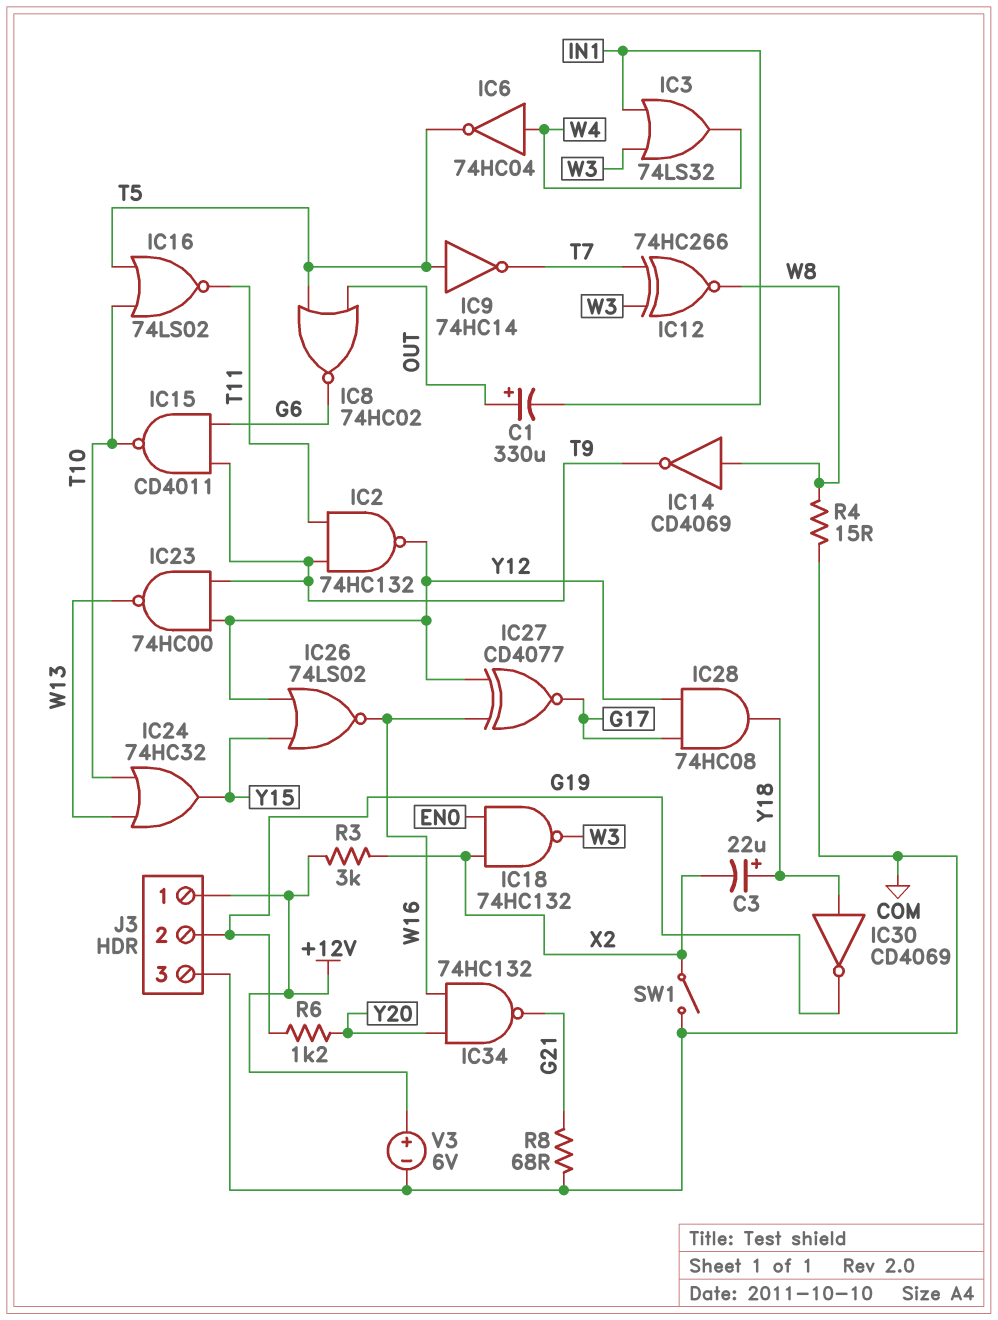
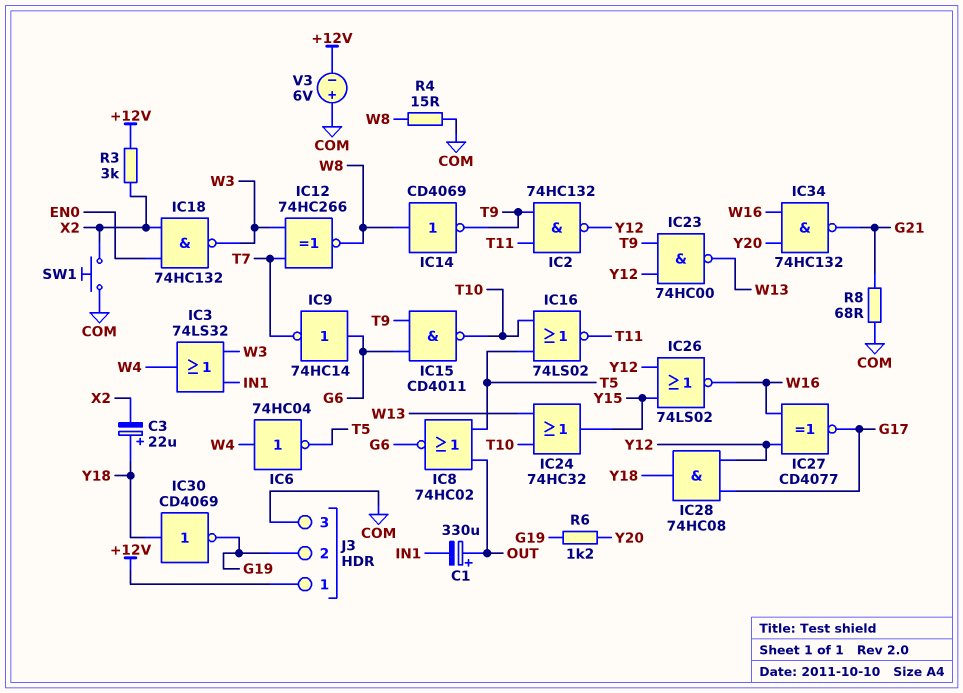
IC9: NOT 74HC14 (in T5, out T7) -> NOT 74HC14 (in G6, out T7)
SW1: switch (COM, X2) -> button (COM, X2)
V3: 6V (plus +12V, minus COM) -> 6V (plus COM, minus +12V)

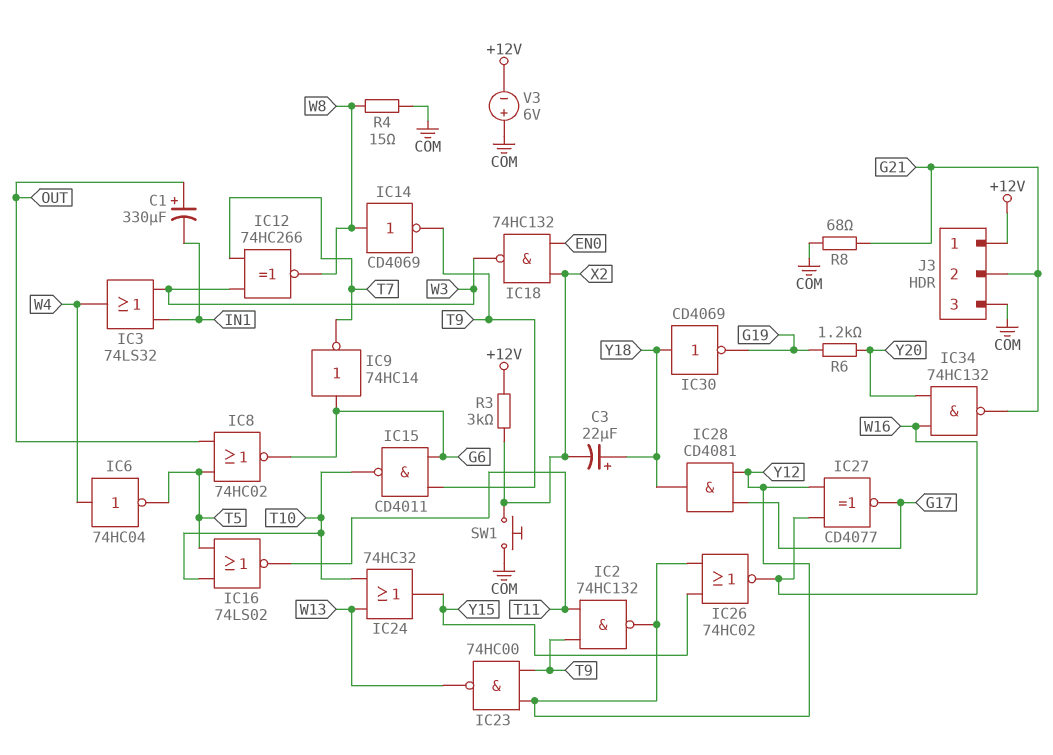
IC26: NOR 74LS02 (in Y12, in Y15, out W16) -> NOR 74HC02 (in Y12, in Y15, out W16)
IC28: AND 74HC08 (in G17, in Y12, out Y18) -> AND CD4081 (in G17, in Y12, out Y18)
J3 pin 2: G19 -> G21

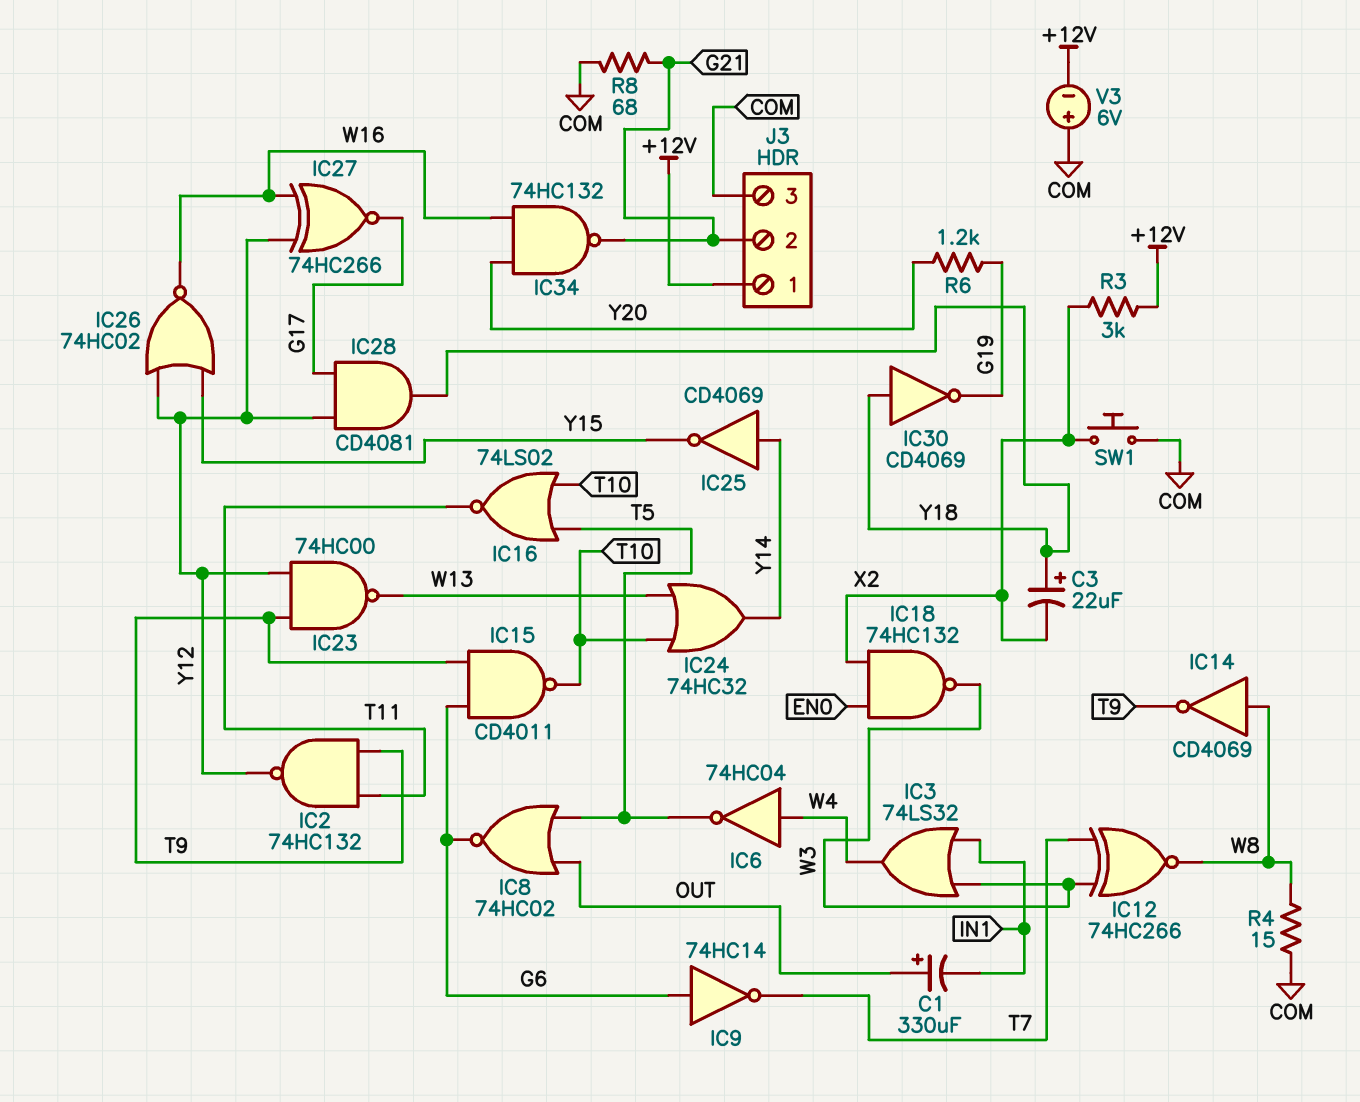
IC24: OR 74HC32 (in T10, in W13, out Y15) -> OR 74HC32 (in T10, in W13, out Y14)
IC25: none -> NOT CD4069 (in Y14, out Y15)
IC27: XNOR CD4077 (in W16, in Y12, out G17) -> XNOR 74HC266 (in W16, in Y12, out G17)

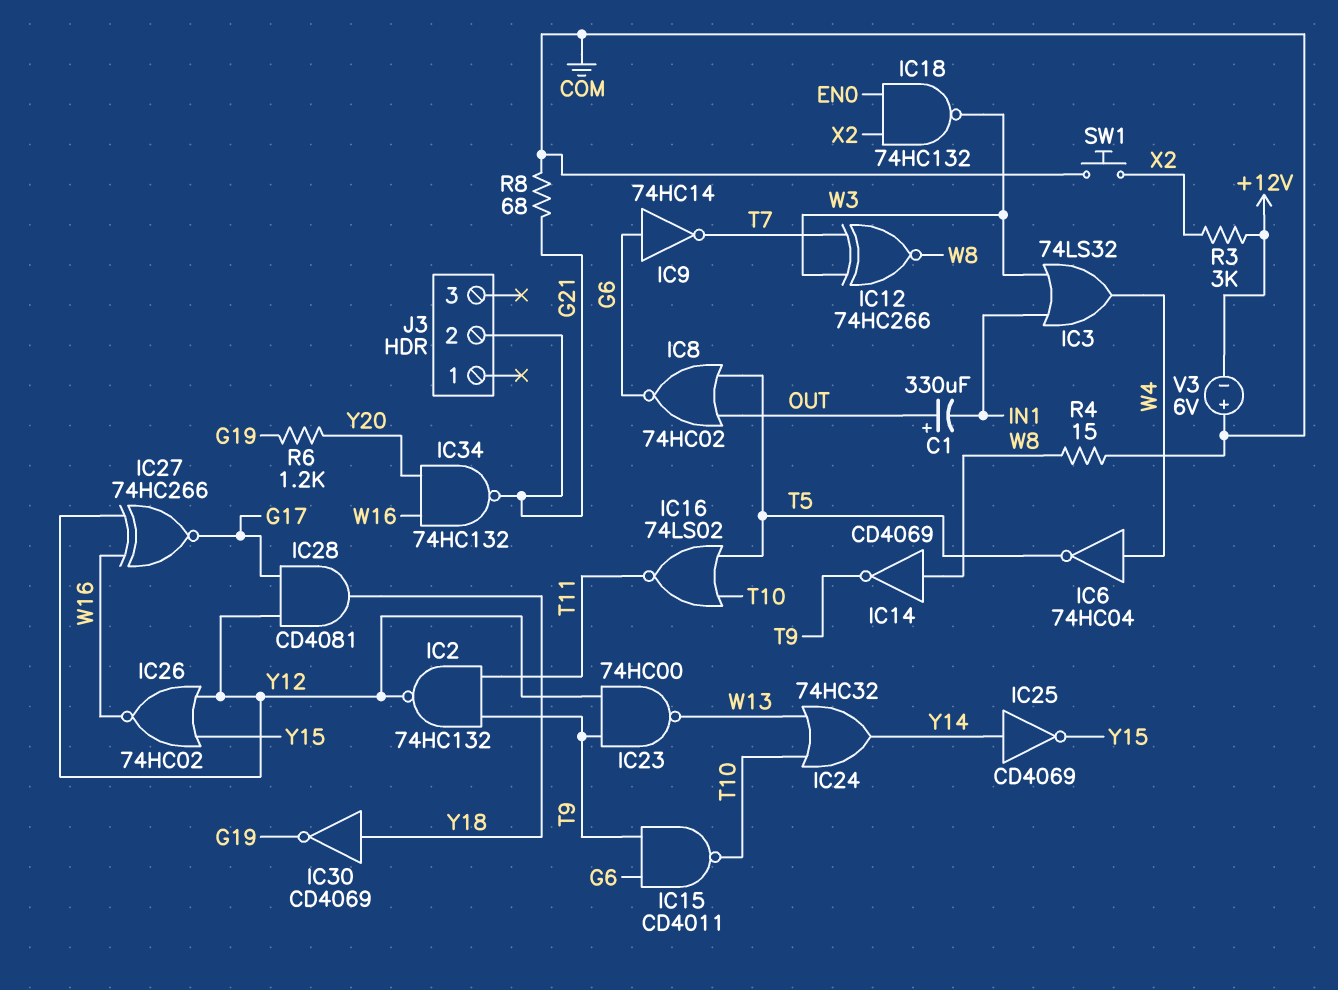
C3: 22uF (plus Y18, minus X2) -> none
J3 pin 1: +12V -> none
J3 pin 3: COM -> none

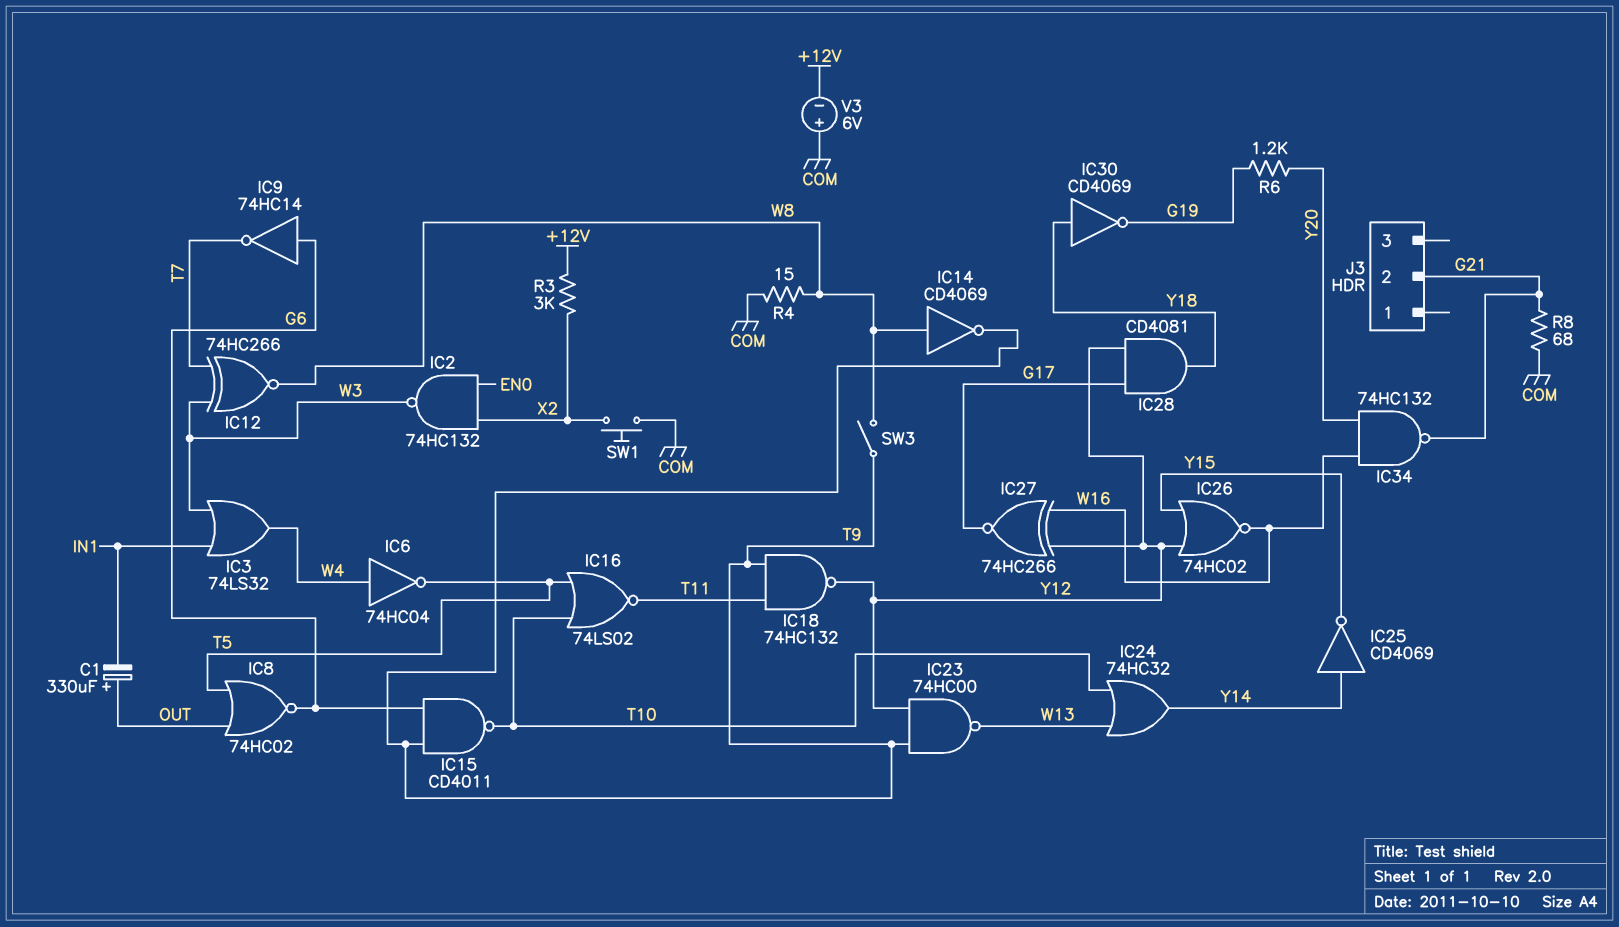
IC2: NAND 74HC132 (in T9, in T11, out Y12) -> NAND 74HC132 (in EN0, in X2, out W3)
IC18: NAND 74HC132 (in EN0, in X2, out W3) -> NAND 74HC132 (in T9, in T11, out Y12)
SW3: none -> switch (T9, W8)

